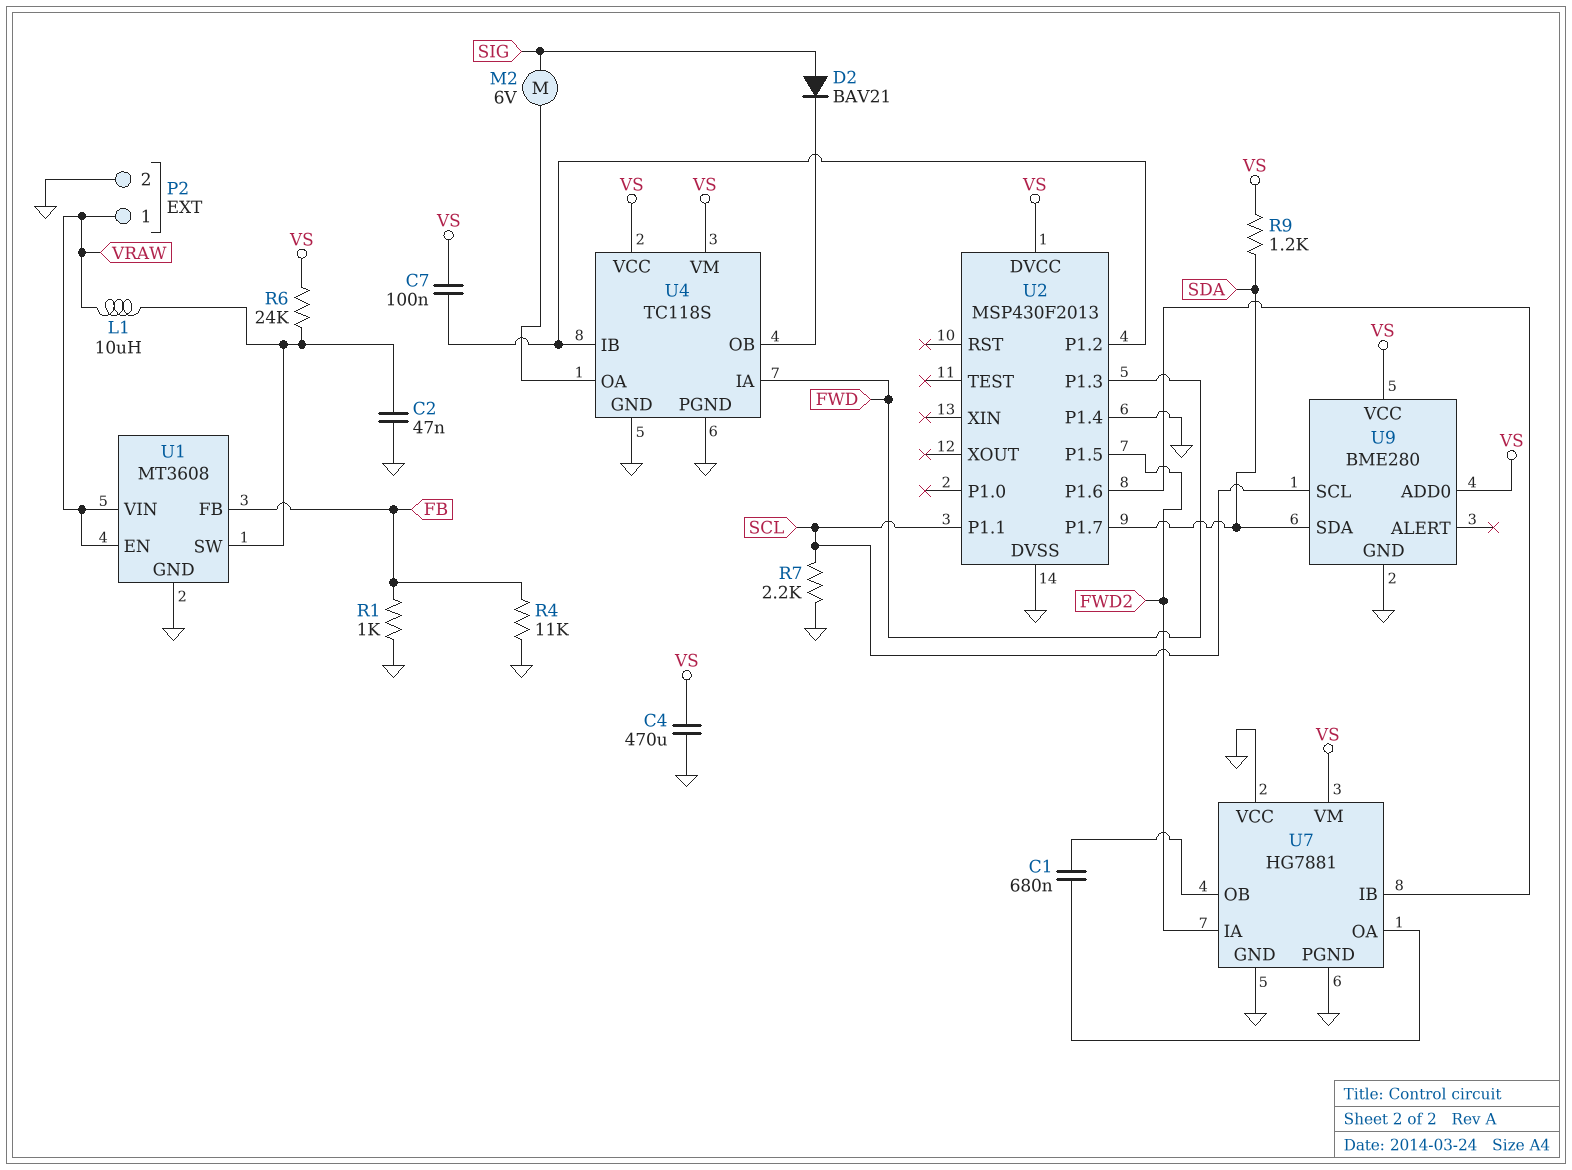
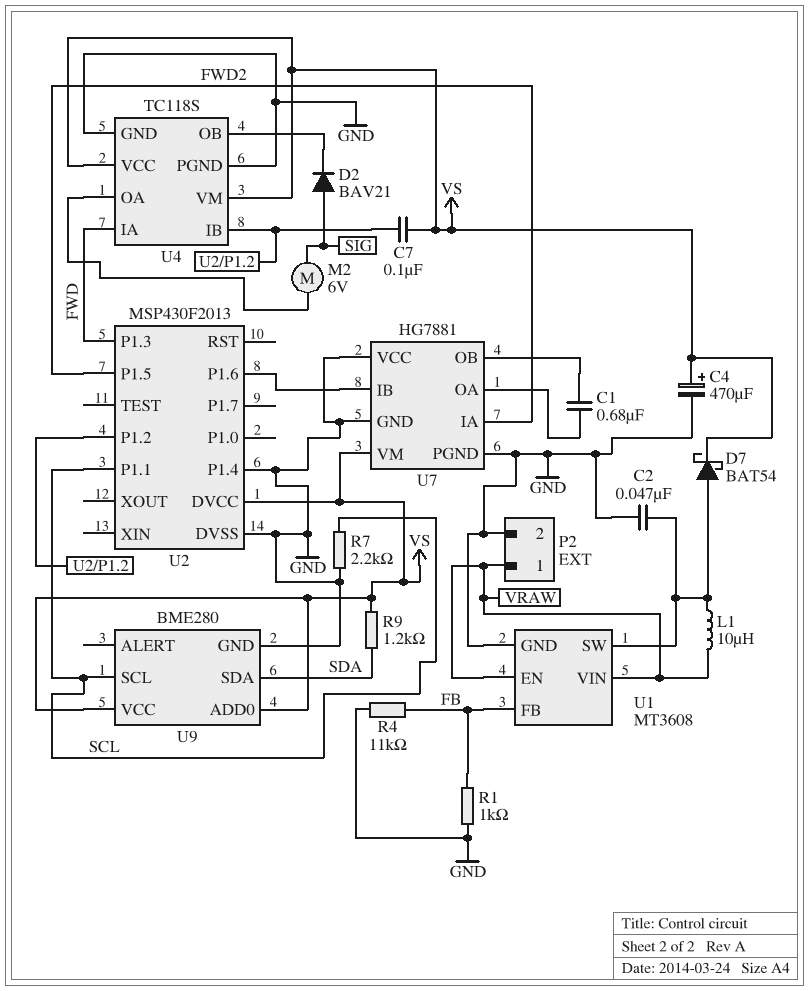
C4: 470uF (GND, VS) -> 470uF (plus VS, minus GND)
D7: none -> schottky BAT54 (A U1/SW, K VS)
R6: 24k (U1/SW, VS) -> none
U2 pin P1.7: SDA -> none

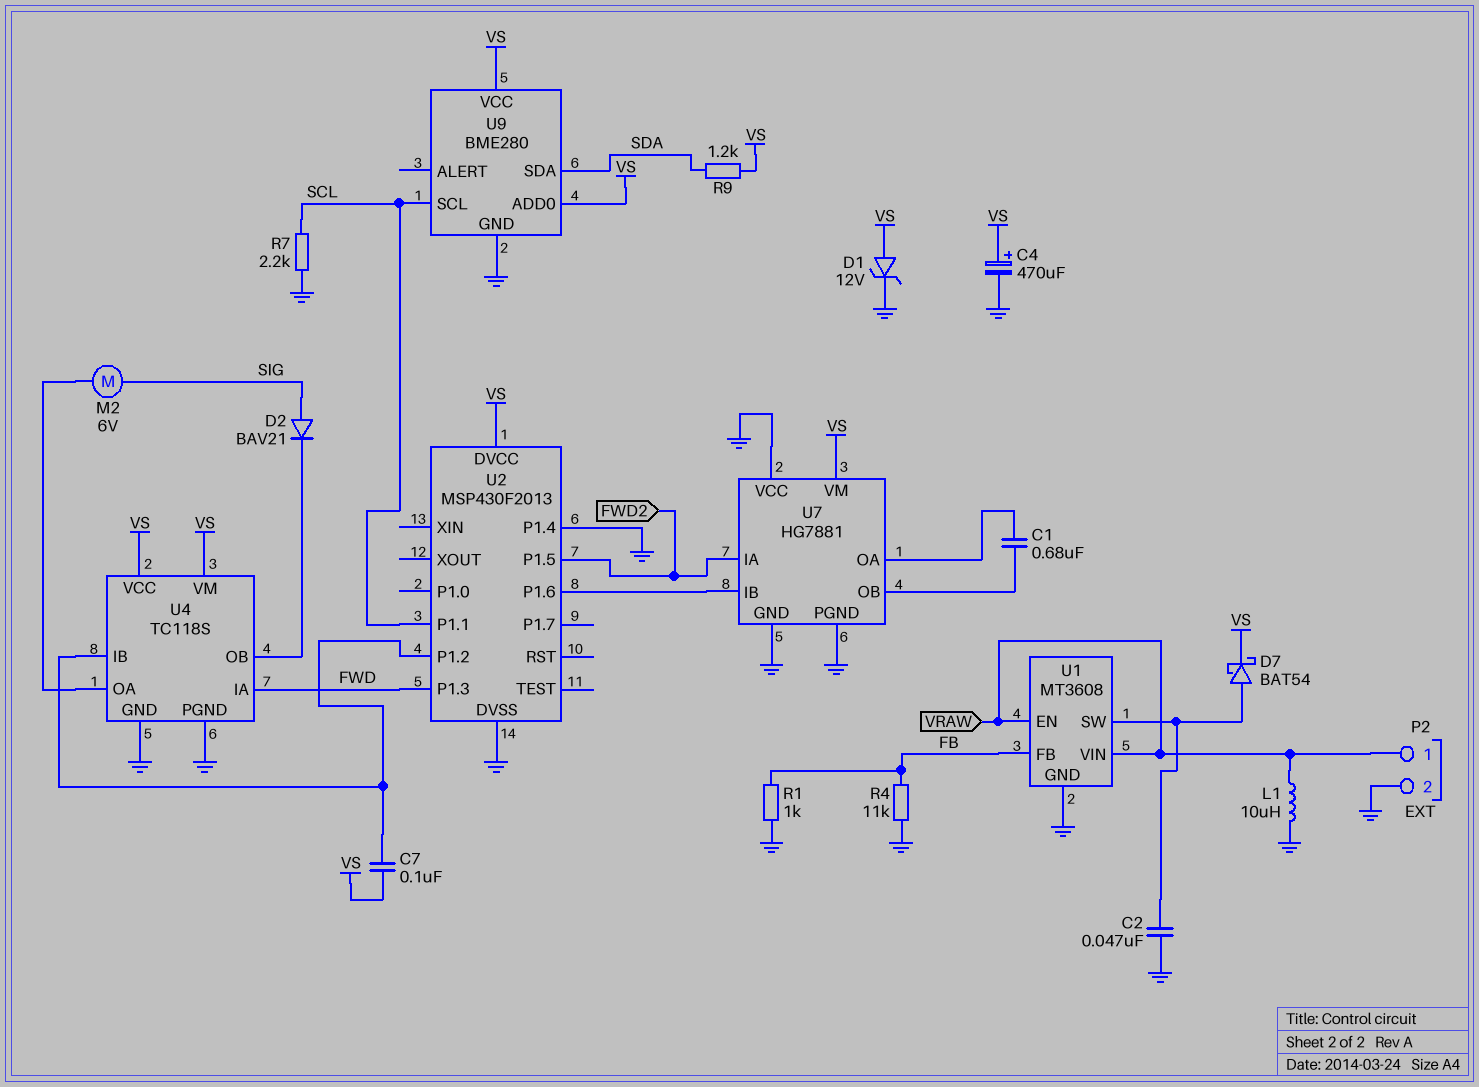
D1: none -> zener 12V (A VS, K GND)
L1: 10uH (U1/SW, VRAW) -> 10uH (GND, VRAW)

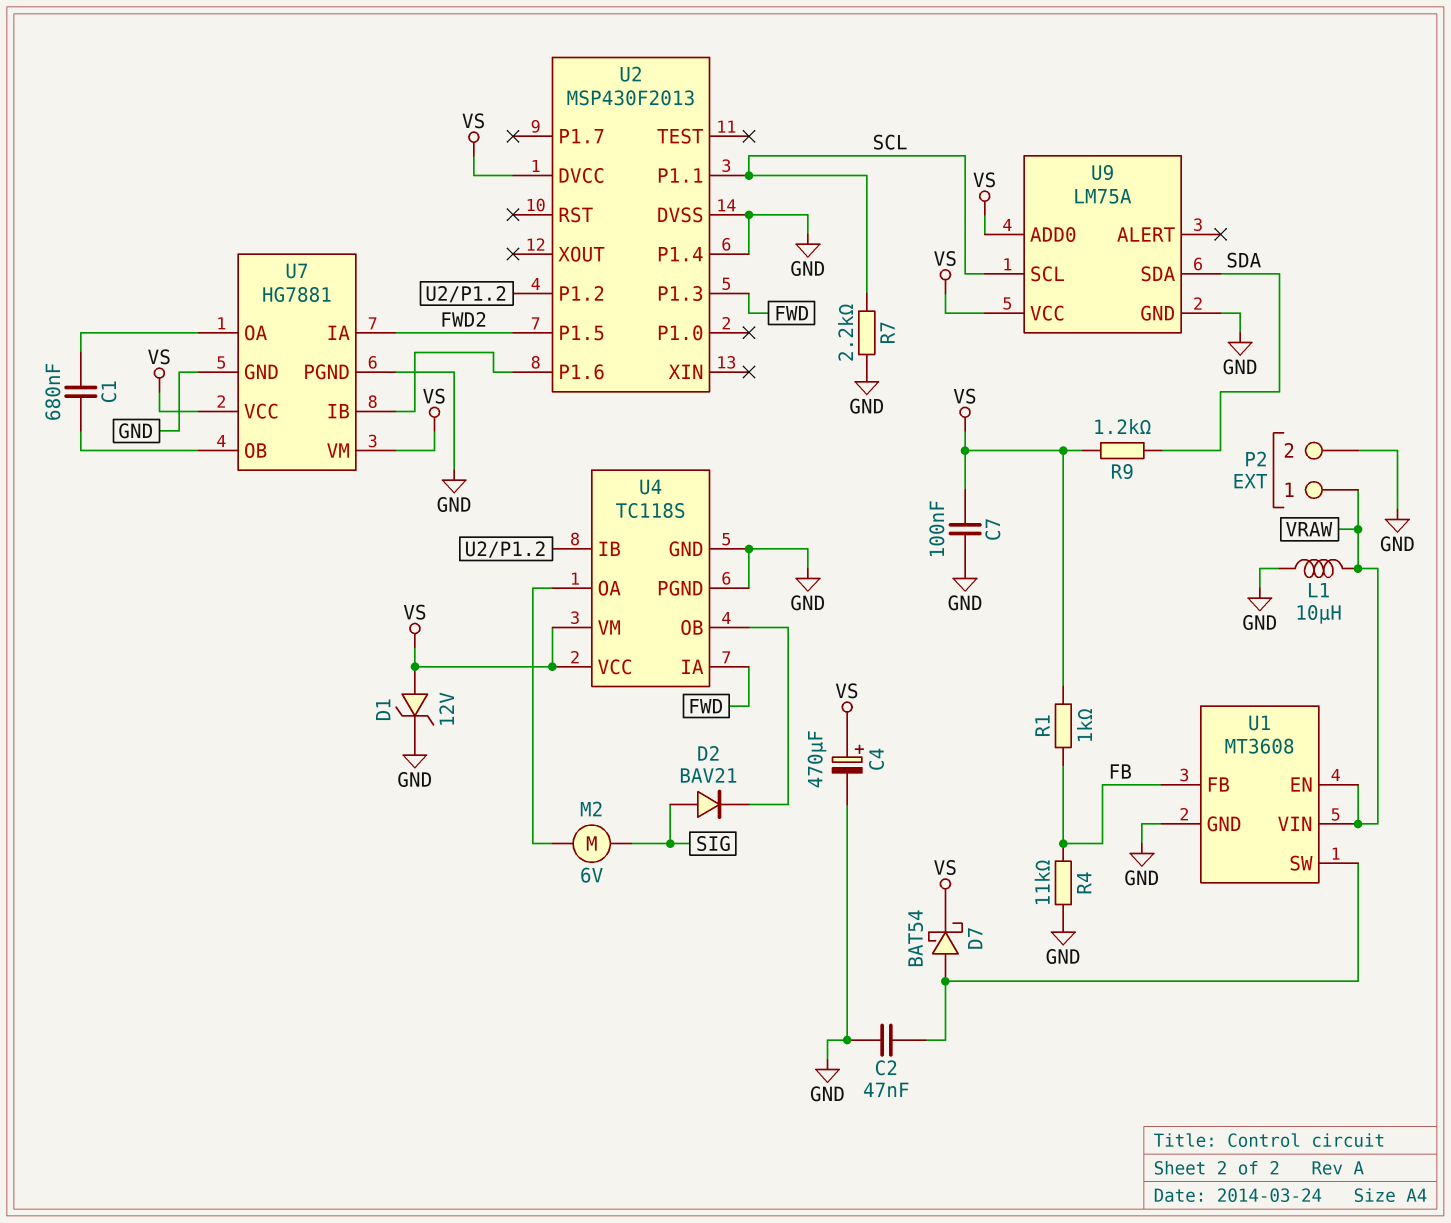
C7: 100nF (U2/P1.2, VS) -> 100nF (GND, VS)
R1: 1k (FB, GND) -> 1k (FB, VS)
U7 pin VCC: GND -> VS
U9: BME280 -> LM75A

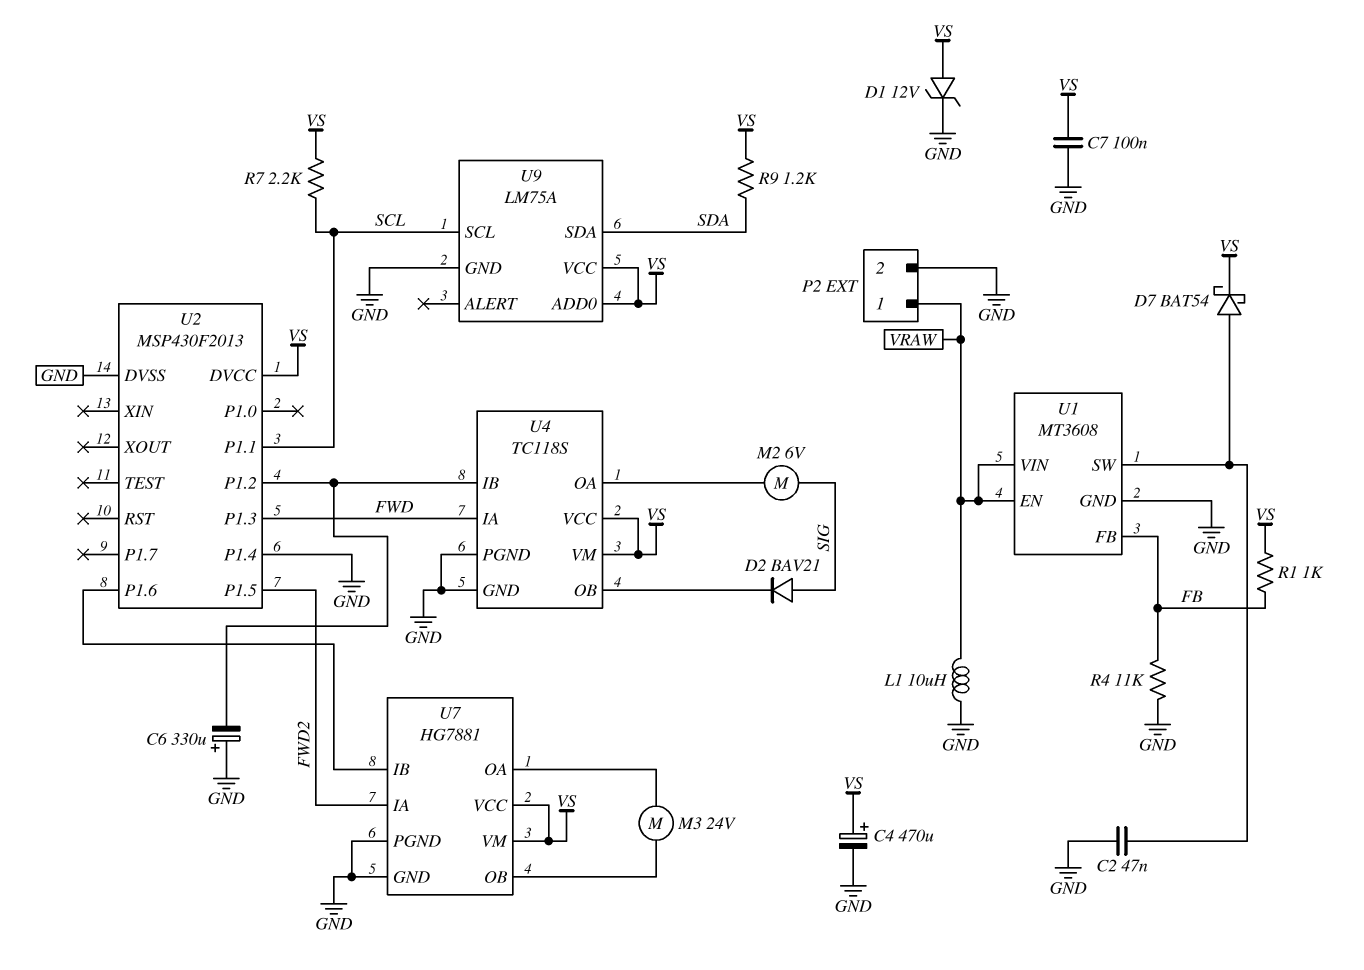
C1: 680nF (U7/OA, U7/OB) -> none
C6: none -> 330uF (plus GND, minus U2/P1.2)
M3: none -> motor 24V (U7/OA, U7/OB)
R7: 2.2k (GND, SCL) -> 2.2k (SCL, VS)

